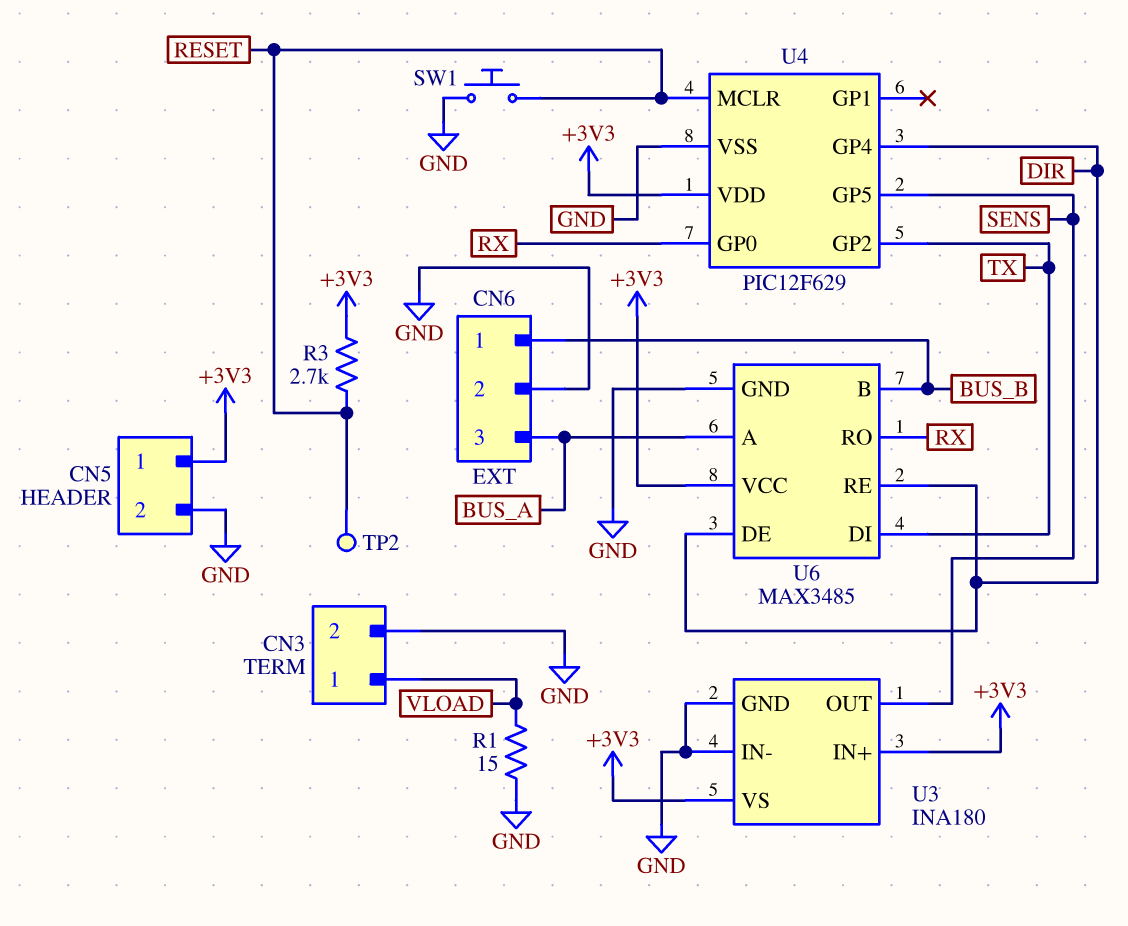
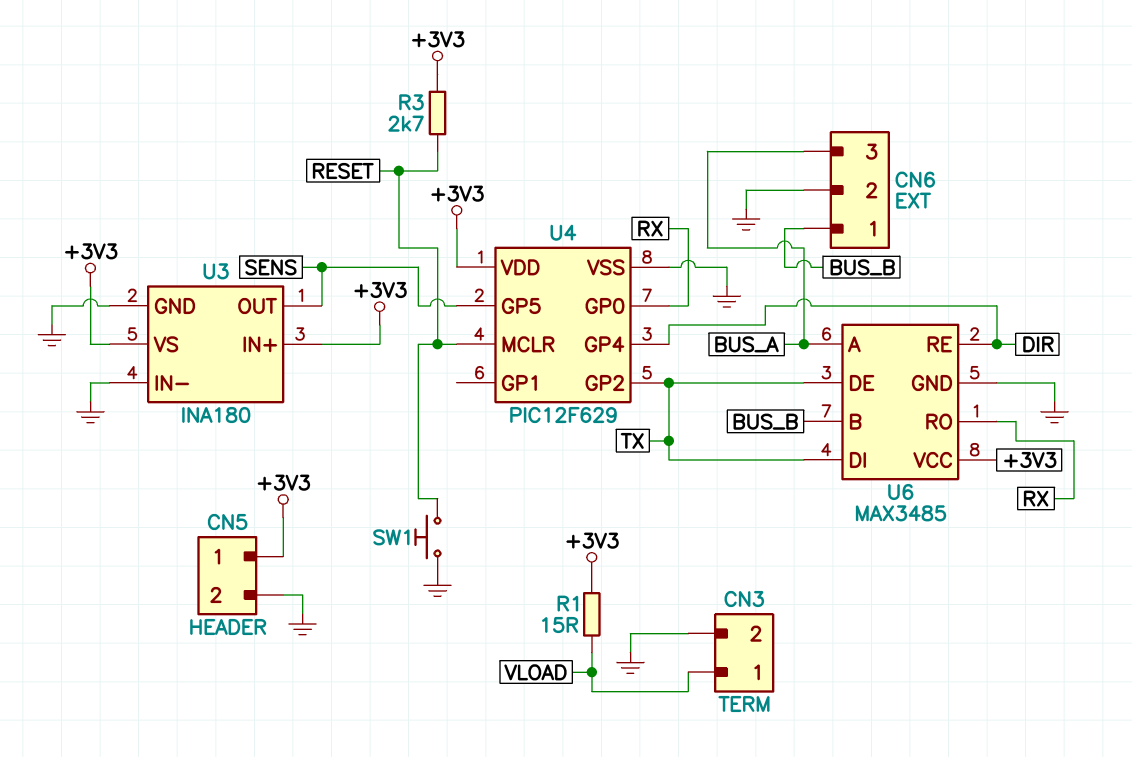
R1: 15 (GND, VLOAD) -> 15 (+3V3, VLOAD)
TP2: test point (RESET) -> none
U6 pin DE: DIR -> TX

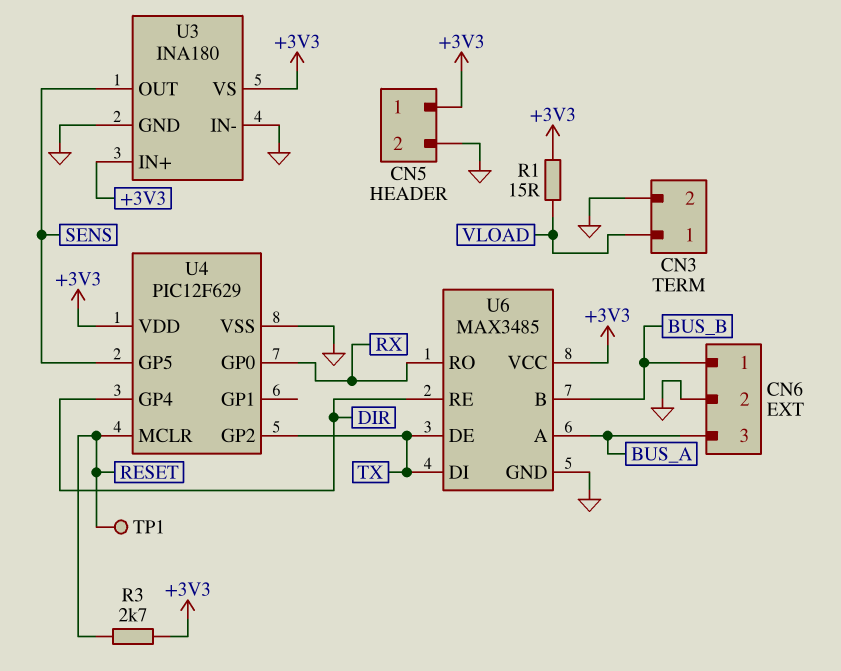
SW1: button (GND, RESET) -> none
TP1: none -> test point (RESET)

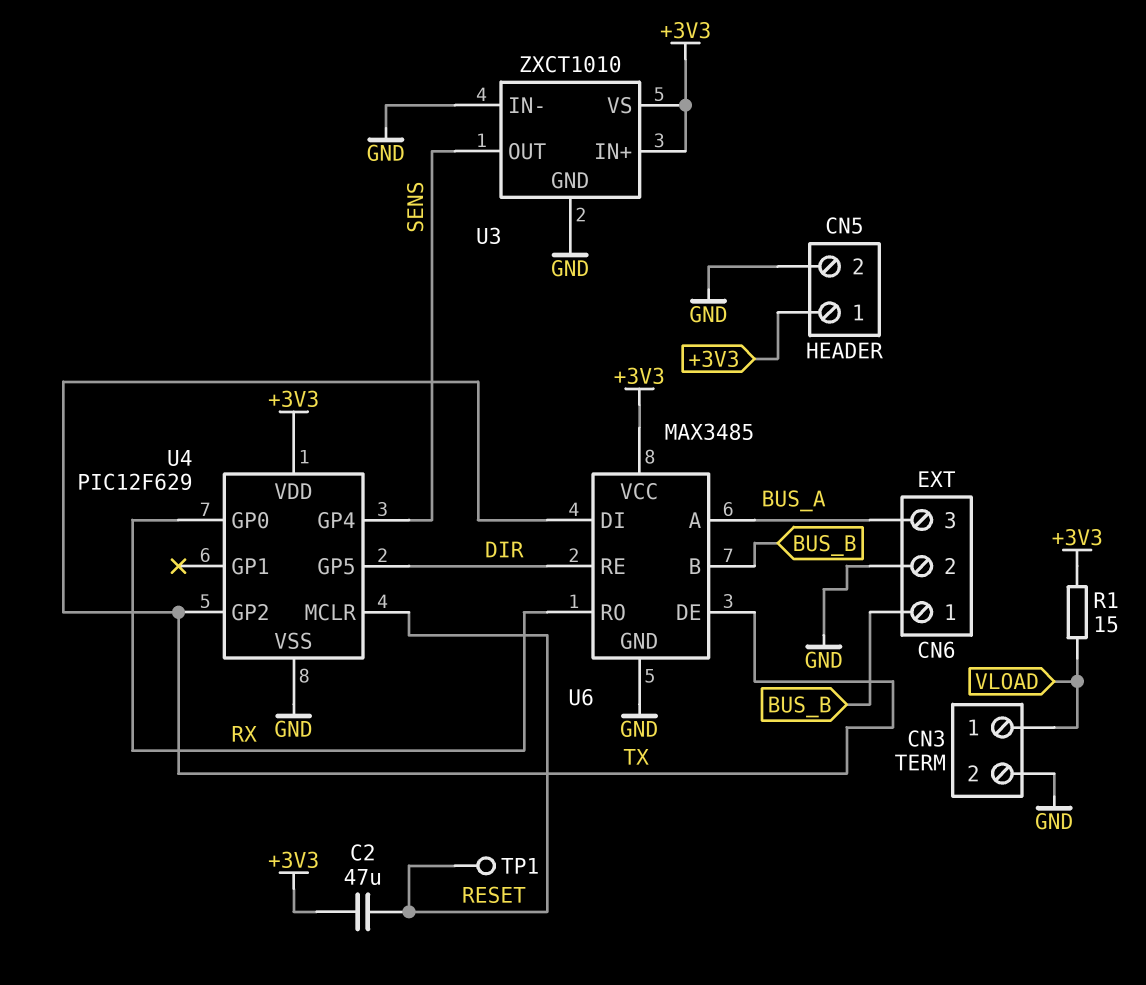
C2: none -> 47uF (+3V3, RESET)
R3: 2.7k (+3V3, RESET) -> none
U3: INA180 -> ZXCT1010
U4 pin GP4: DIR -> SENS
U4 pin GP5: SENS -> DIR

